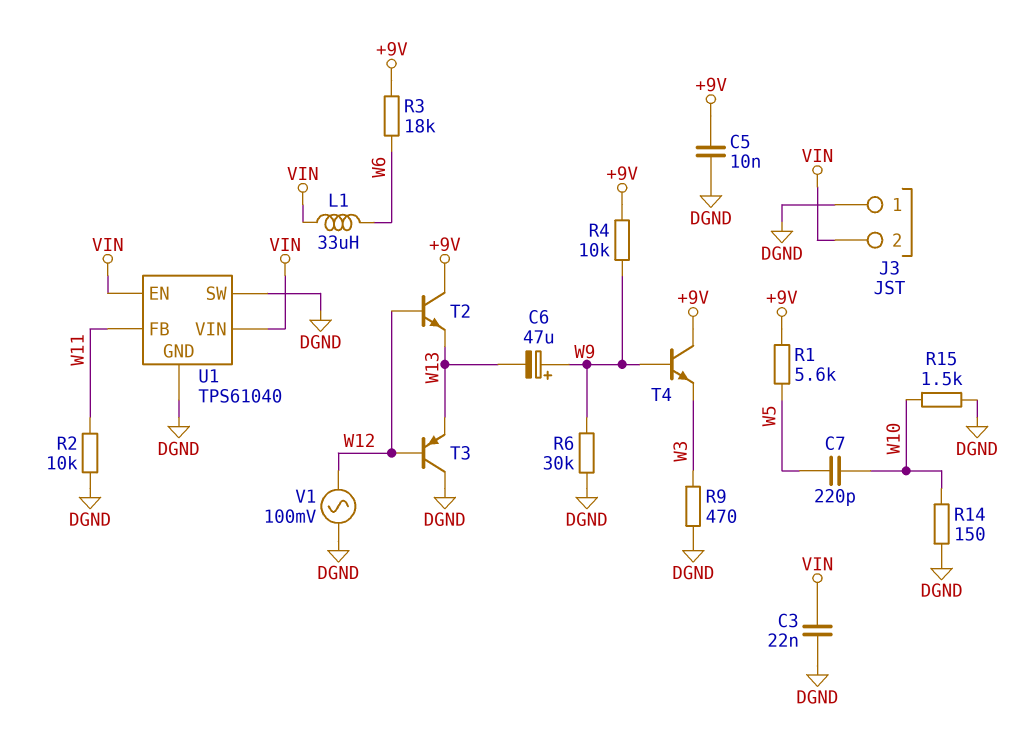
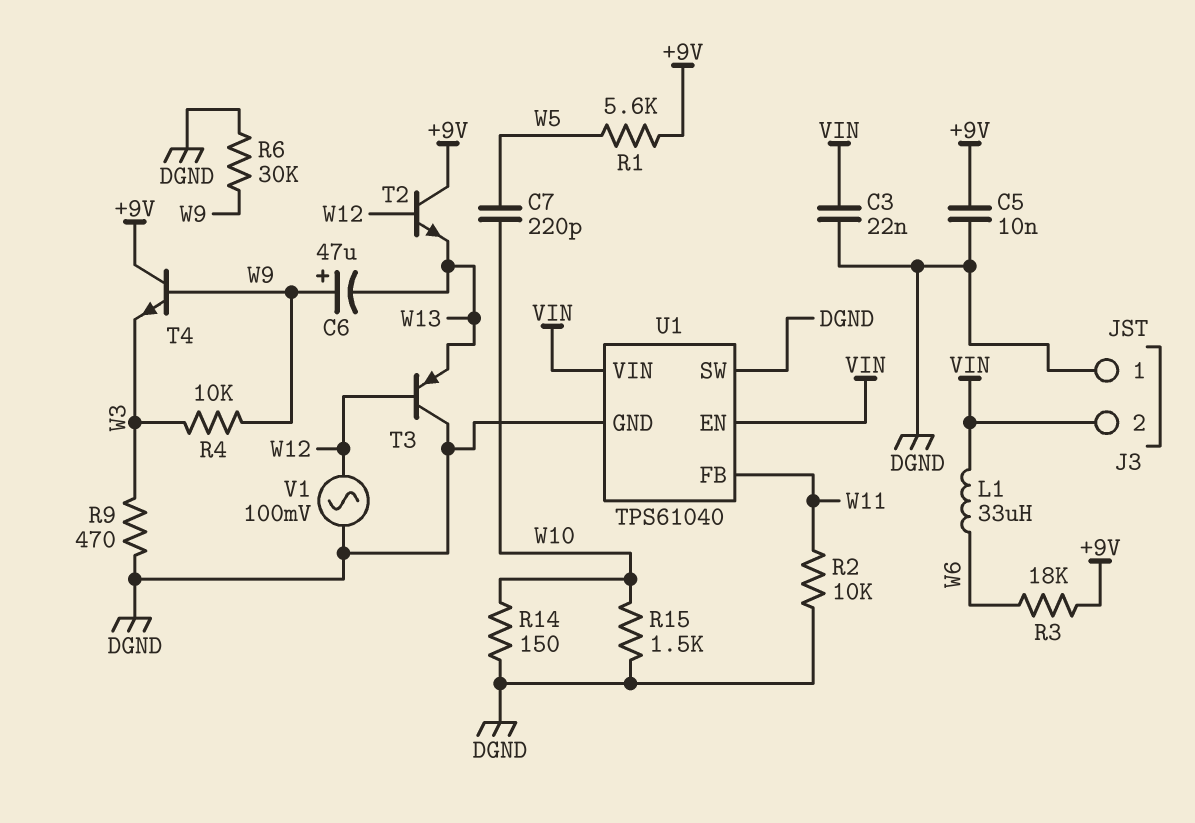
R4: 10k (+9V, W9) -> 10k (W3, W9)

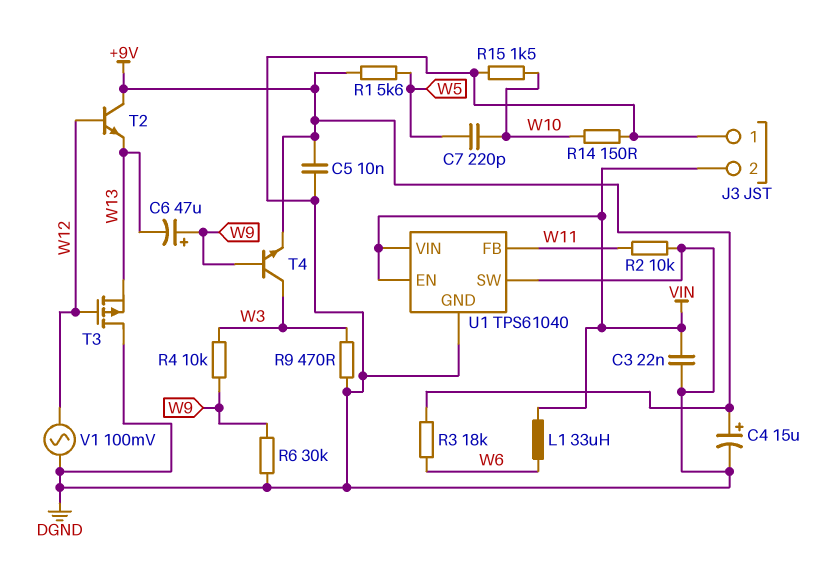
C4: none -> 15uF (plus +9V, minus DGND)
T3: PNP (B W12, C DGND, E W13) -> PMOS (G W12, D DGND, S W13)
T4: NPN (B W9, C +9V, E W3) -> NPN (B W9, C W3, E +9V)

